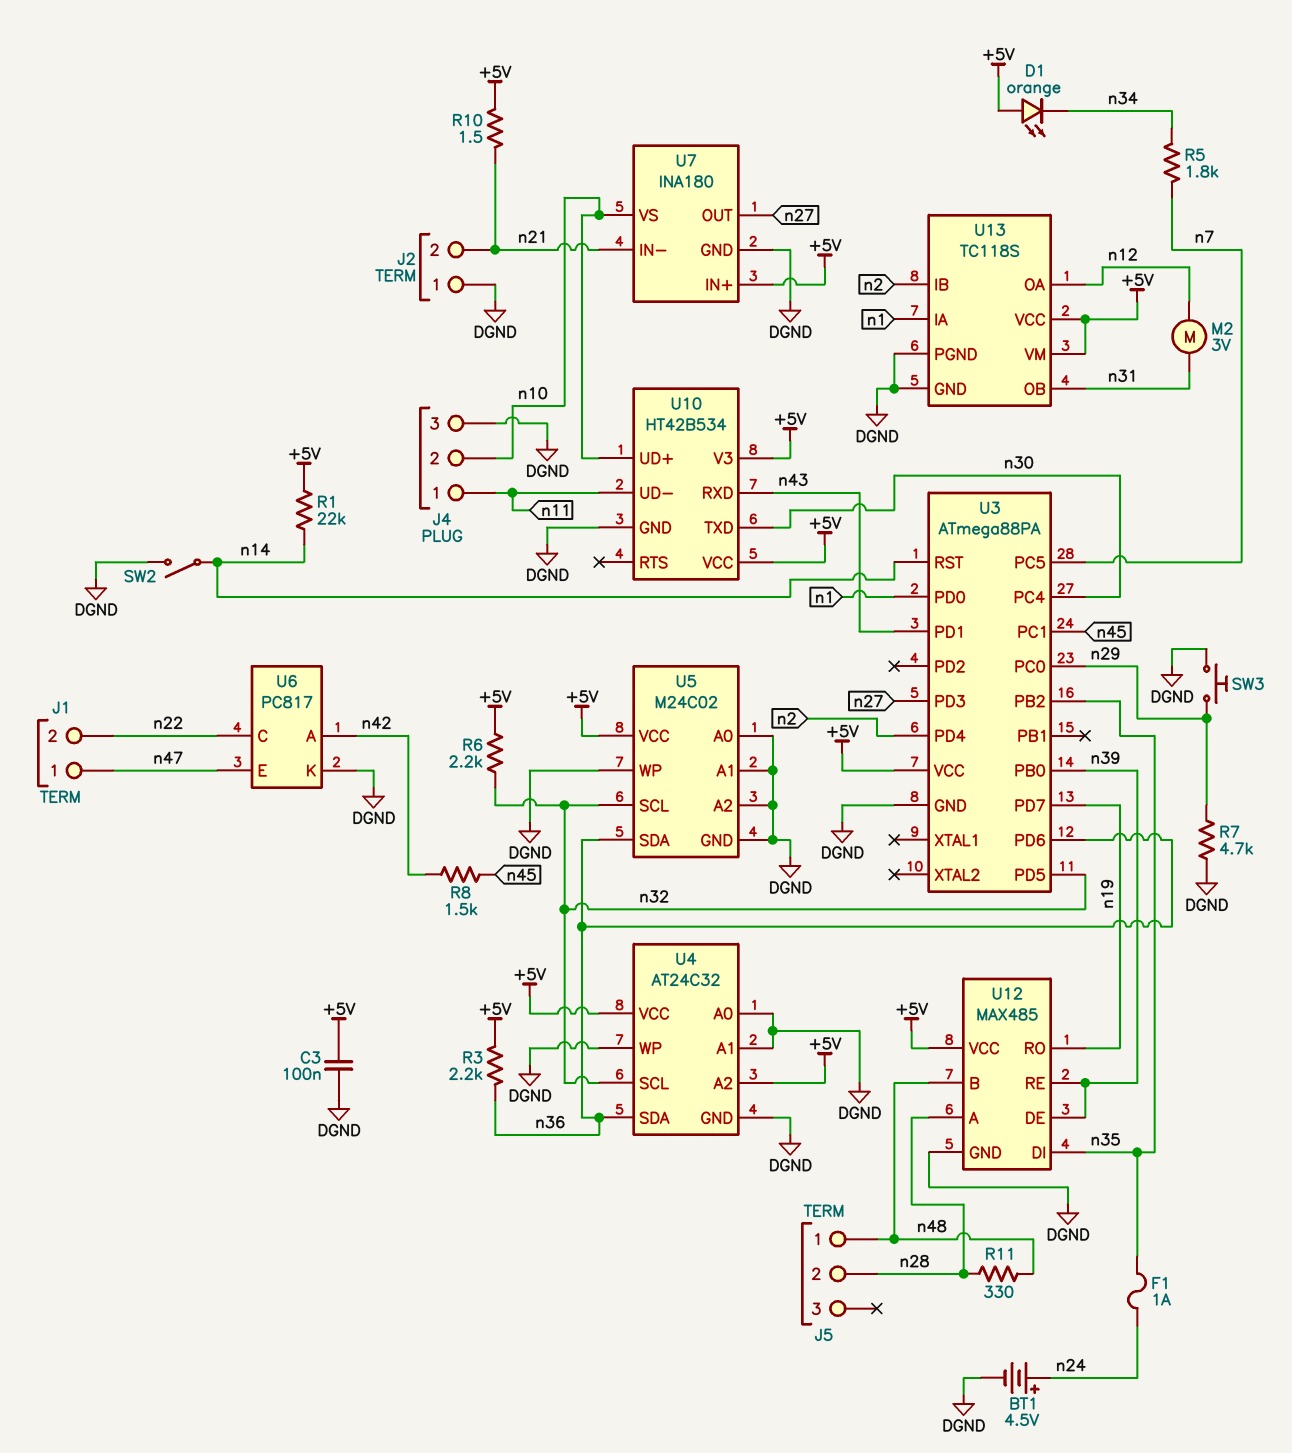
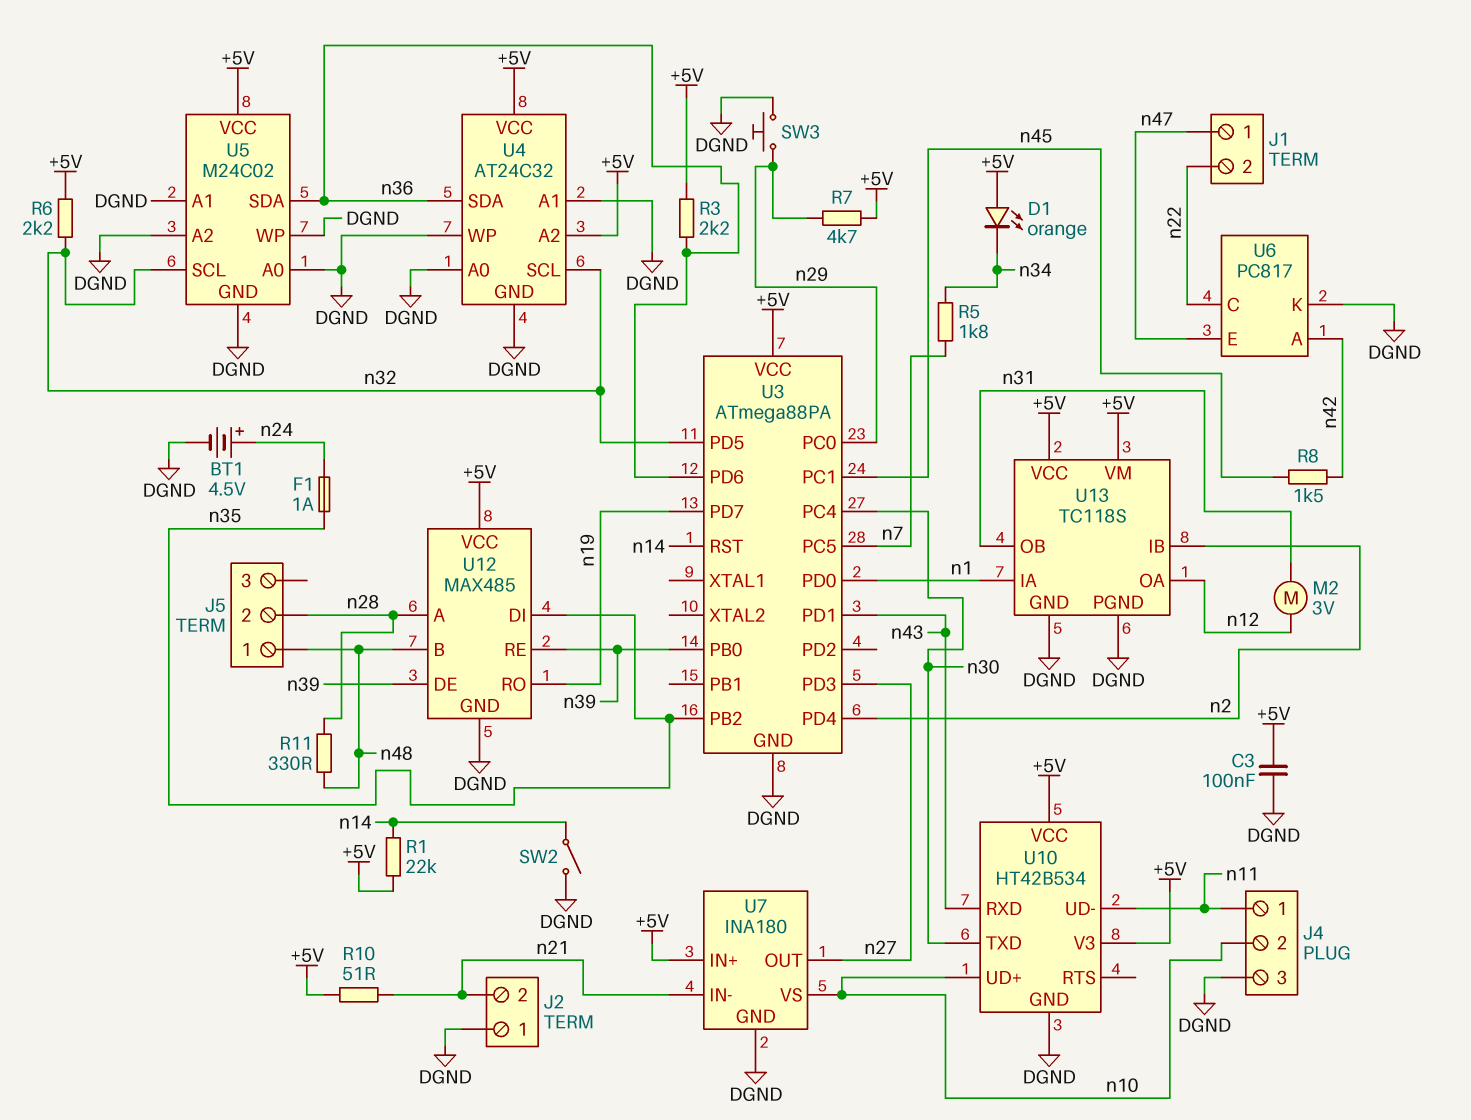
R7: 4.7k (DGND, n29) -> 4.7k (+5V, n29)
R10: 1.5 (+5V, n21) -> 51 (+5V, n21)

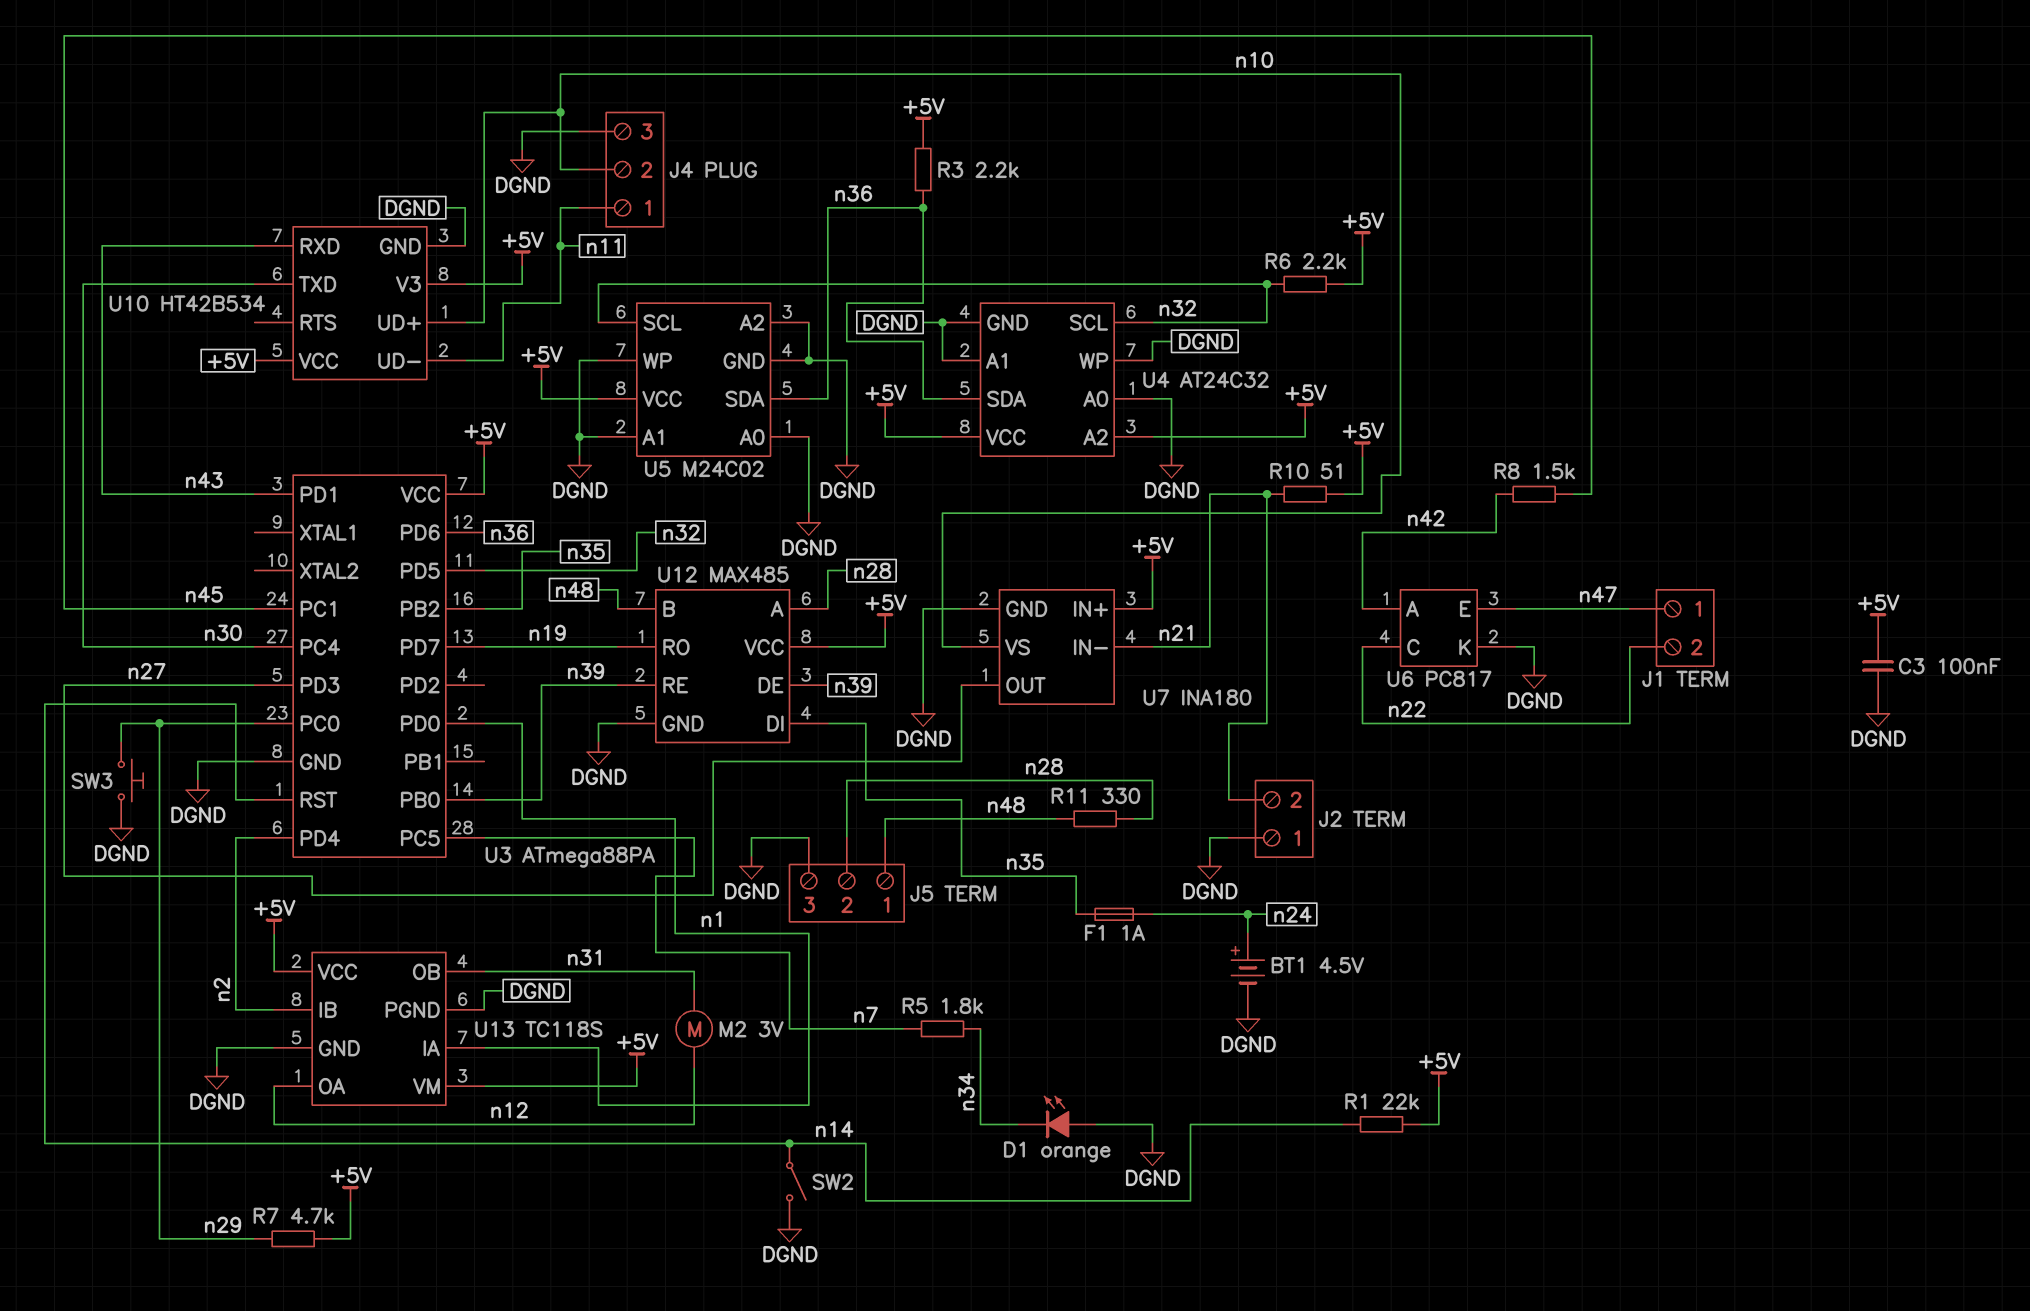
D1: LED orange (A +5V, K n34) -> LED orange (A DGND, K n34)
J5 pin 3: none -> DGND

